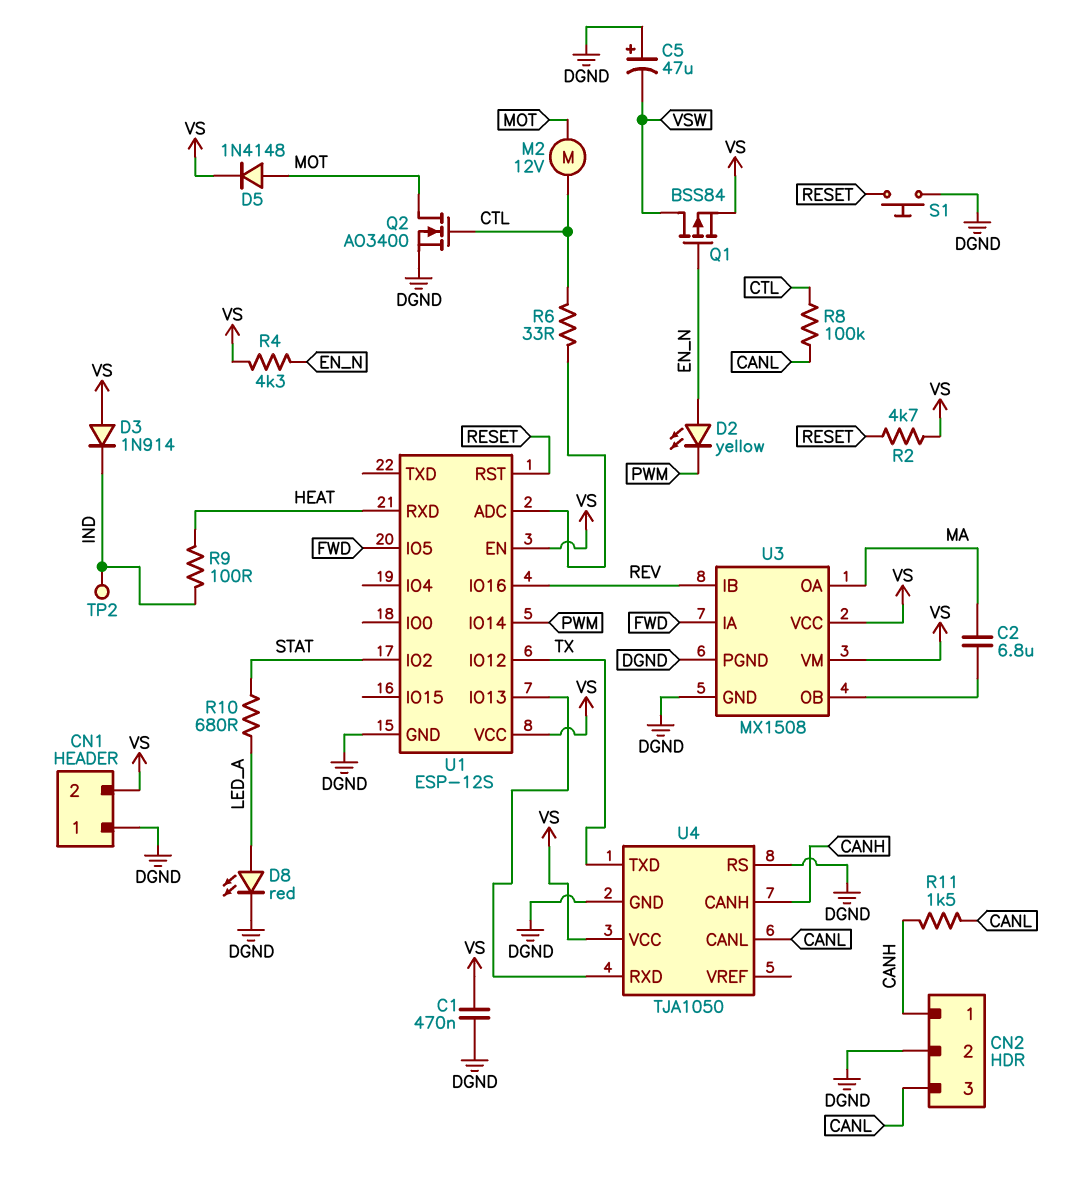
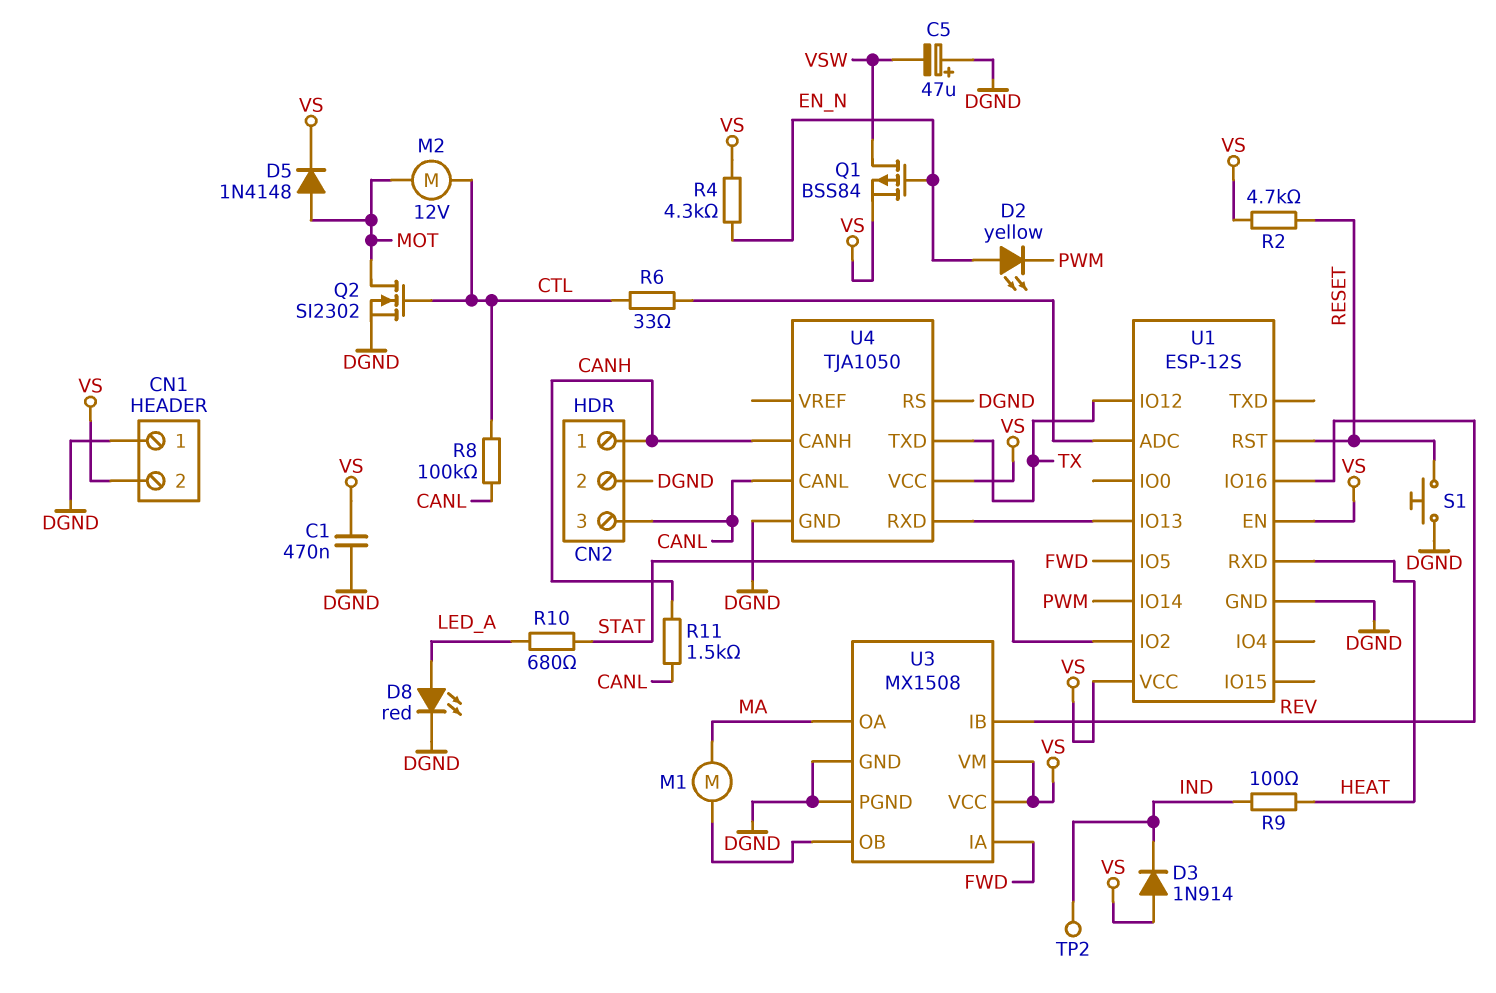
C2: 6.8uF (MA, U3/OB) -> none
M1: none -> motor (MA, U3/OB)
Q2: NMOS AO3400 (G CTL, D MOT, S DGND) -> NMOS SI2302 (G CTL, D MOT, S DGND)

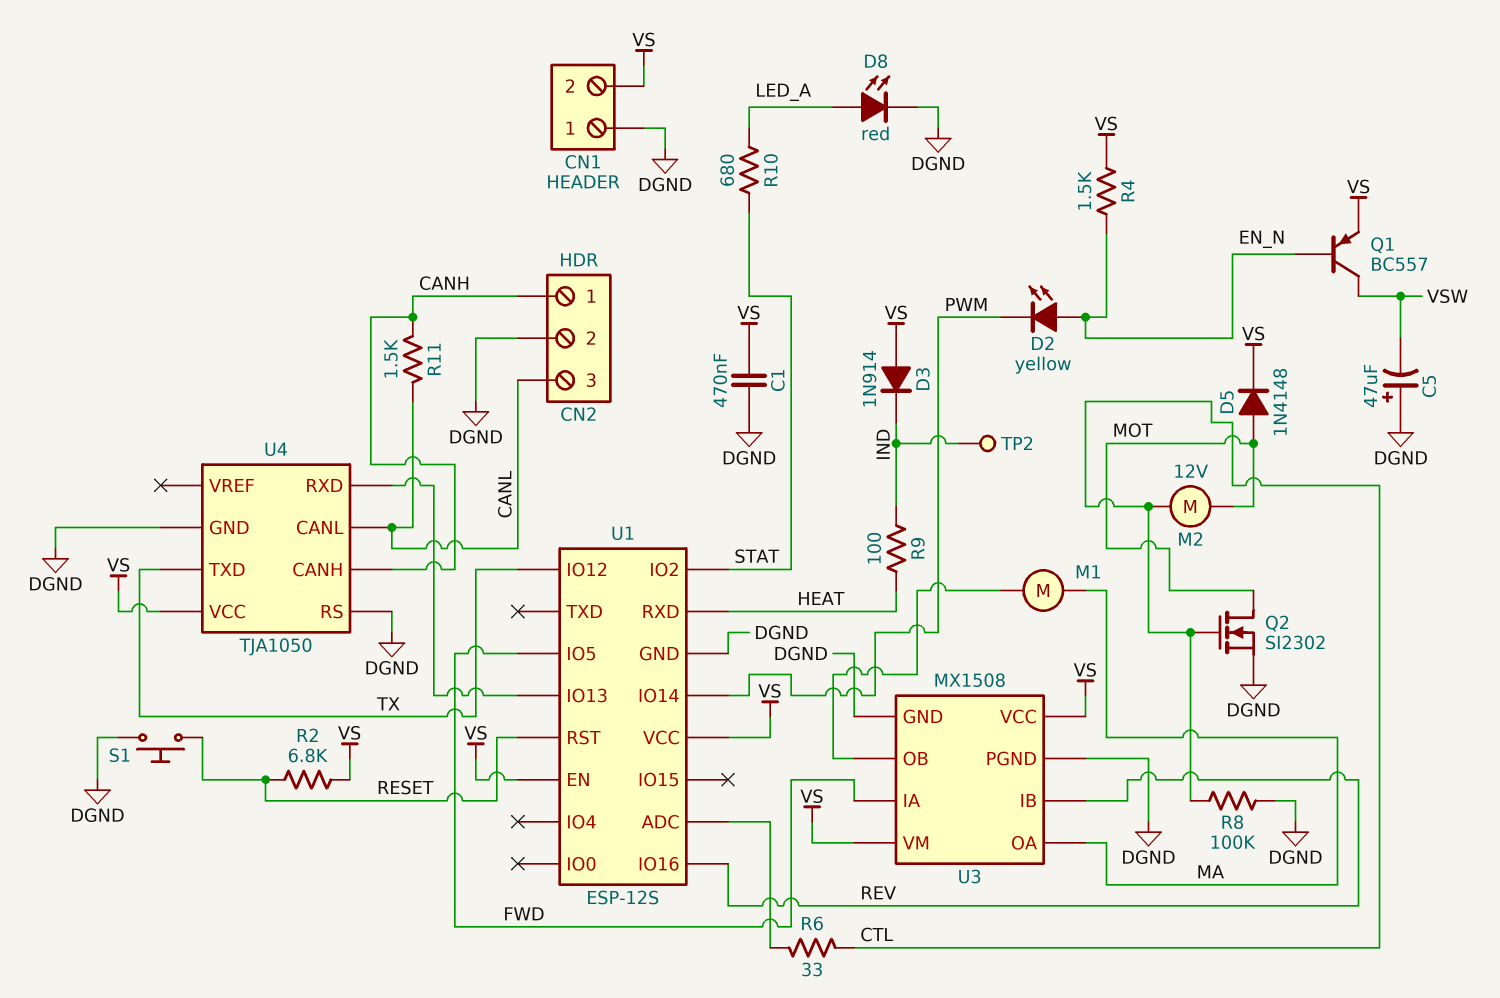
Q1: PMOS BSS84 (G EN_N, D VSW, S VS) -> PNP BC557 (B EN_N, C VSW, E VS)
R2: 4.7k (RESET, VS) -> 6.8k (RESET, VS)
R4: 4.3k (EN_N, VS) -> 1.5k (EN_N, VS)
R8: 100k (CANL, CTL) -> 100k (CTL, DGND)

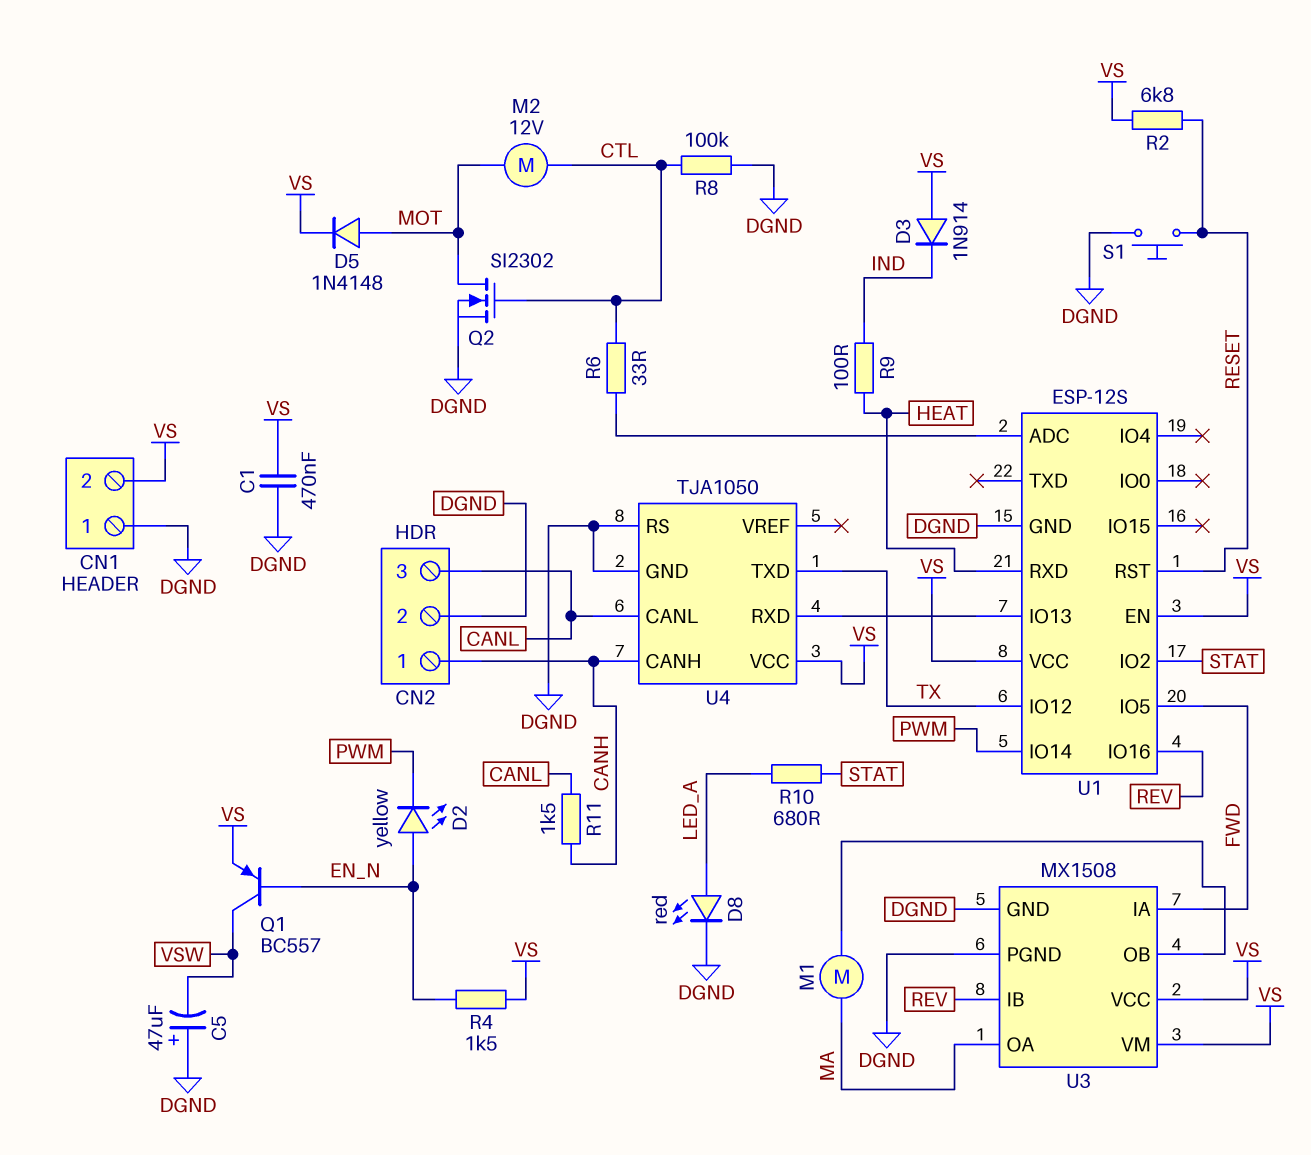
TP2: test point (IND) -> none

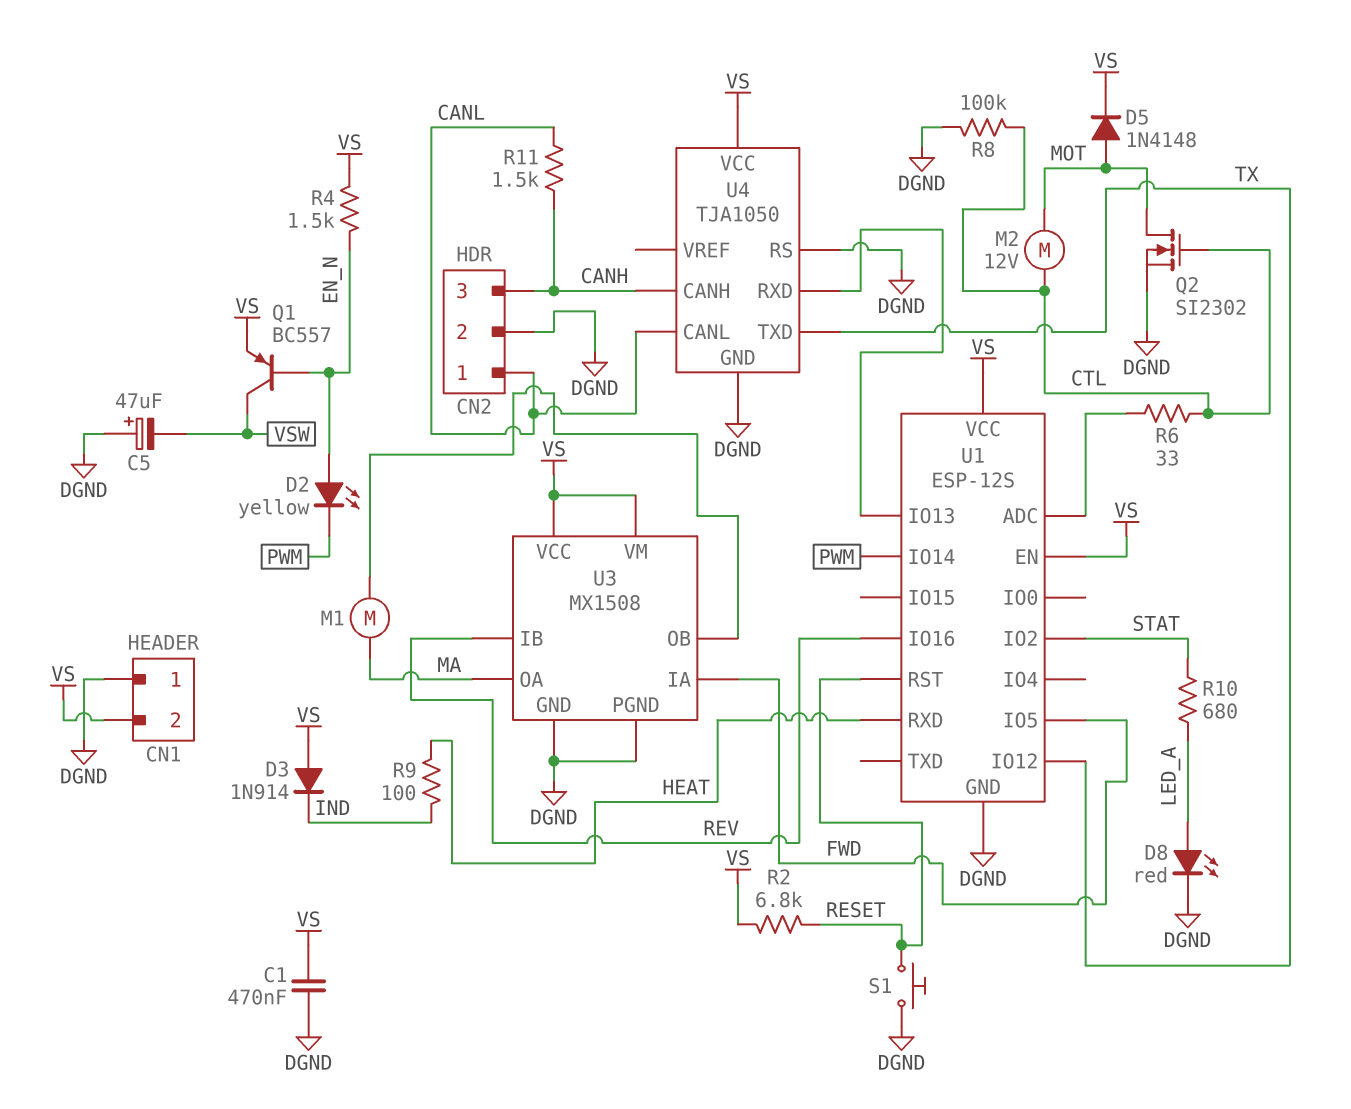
CN2 pin 1: CANH -> CANL
CN2 pin 3: CANL -> CANH

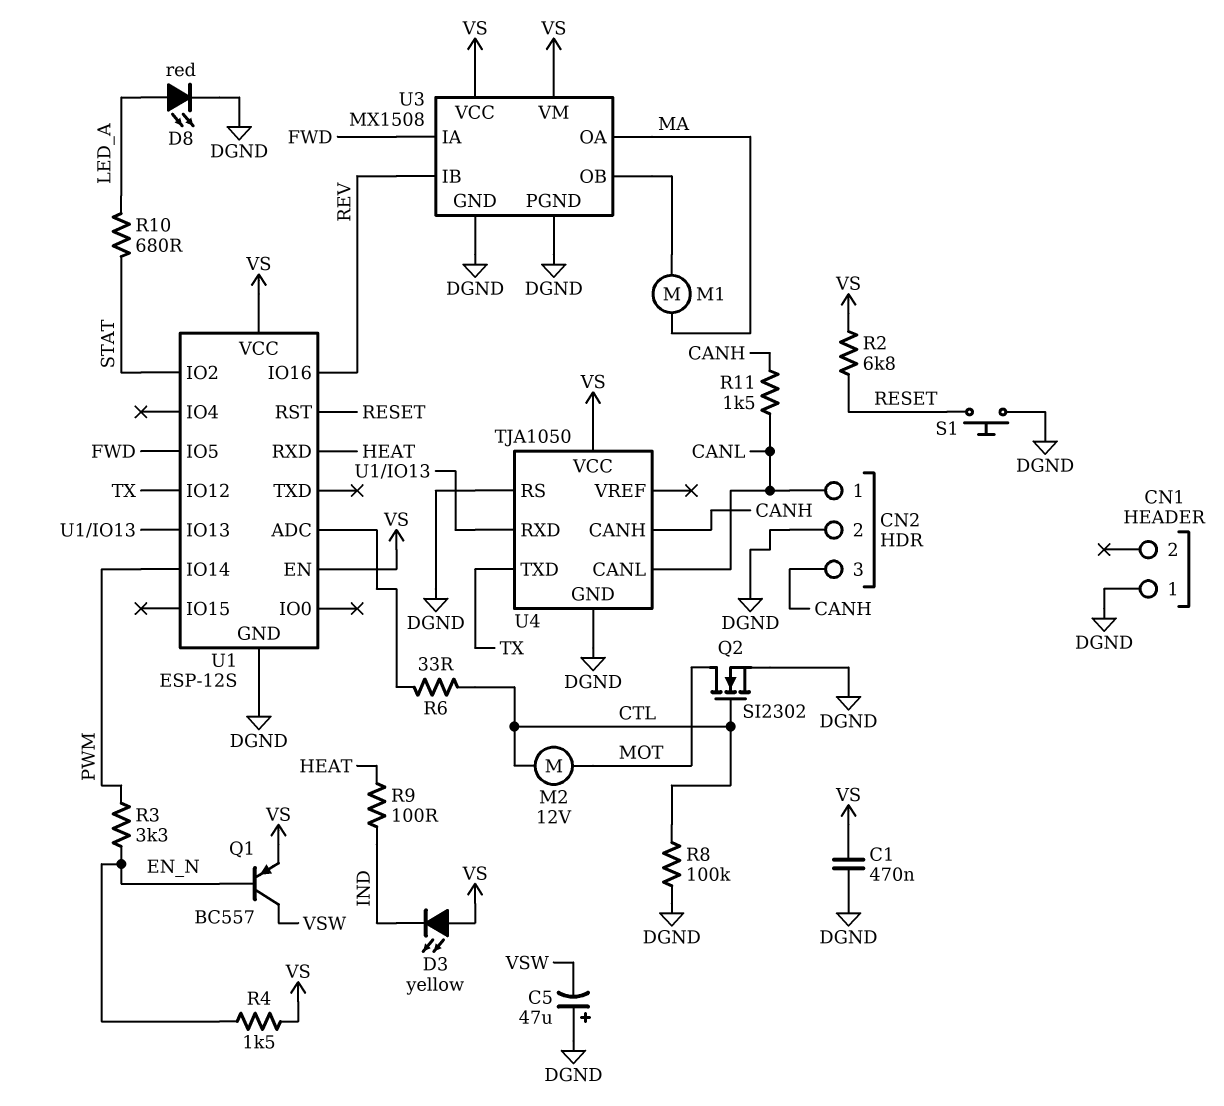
CN1 pin 2: VS -> none
D2: LED yellow (A EN_N, K PWM) -> none
D3: diode 1N914 (A VS, K IND) -> LED yellow (A VS, K IND)
D5: diode 1N4148 (A MOT, K VS) -> none
R3: none -> 3.3k (EN_N, PWM)

